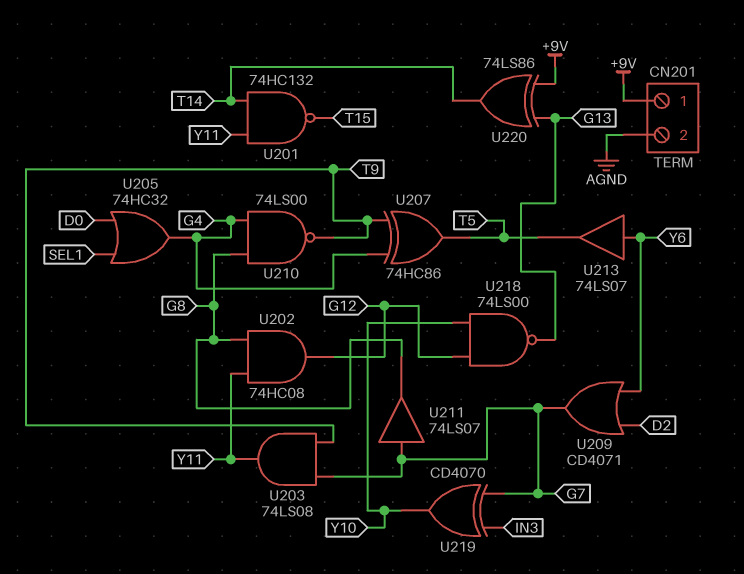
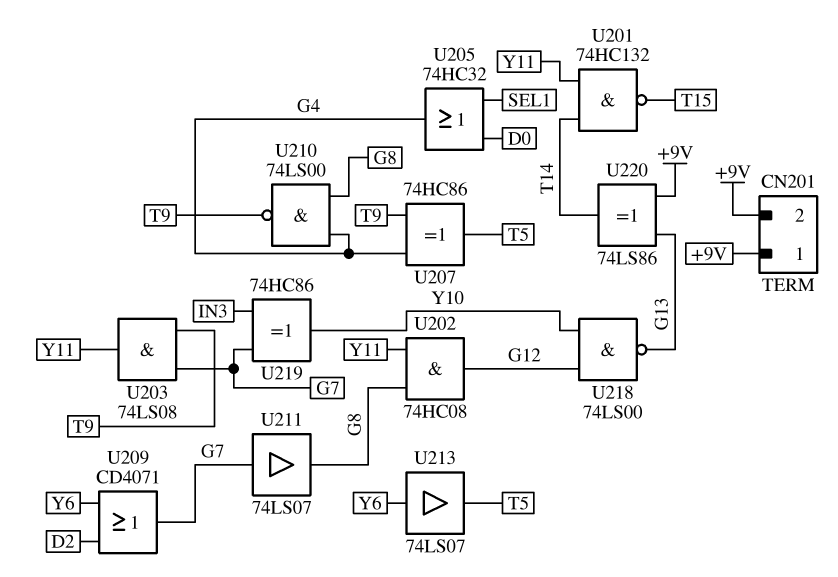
CN201 pin 2: AGND -> +9V
U219: XOR CD4070 (in G7, in IN3, out Y10) -> XOR 74HC86 (in G7, in IN3, out Y10)

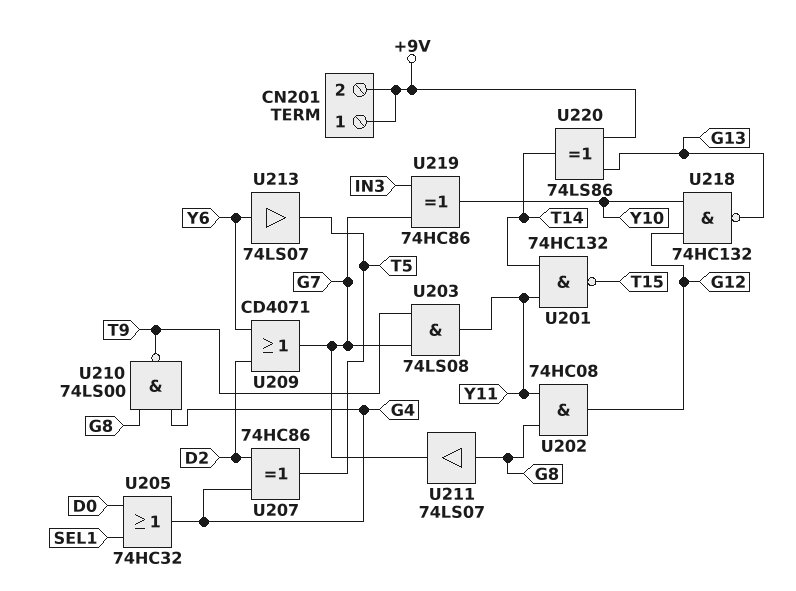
U207: XOR 74HC86 (in G4, in T9, out T5) -> XOR 74HC86 (in D2, in G4, out T5)
U211: buffer 74LS07 (in G7, out G8) -> buffer 74LS07 (in G8, out G7)
U218: NAND 74LS00 (in G12, in Y10, out G13) -> NAND 74HC132 (in G12, in Y10, out G13)

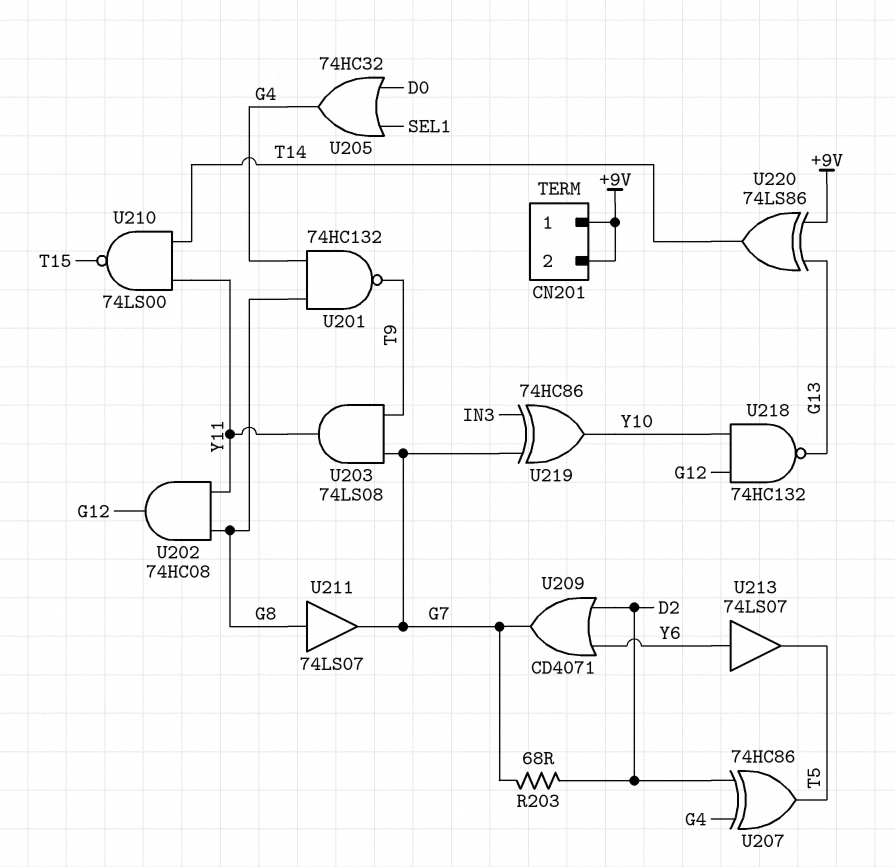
R203: none -> 68 (D2, G7)
U201: NAND 74HC132 (in T14, in Y11, out T15) -> NAND 74HC132 (in G4, in G8, out T9)
U210: NAND 74LS00 (in G4, in G8, out T9) -> NAND 74LS00 (in T14, in Y11, out T15)

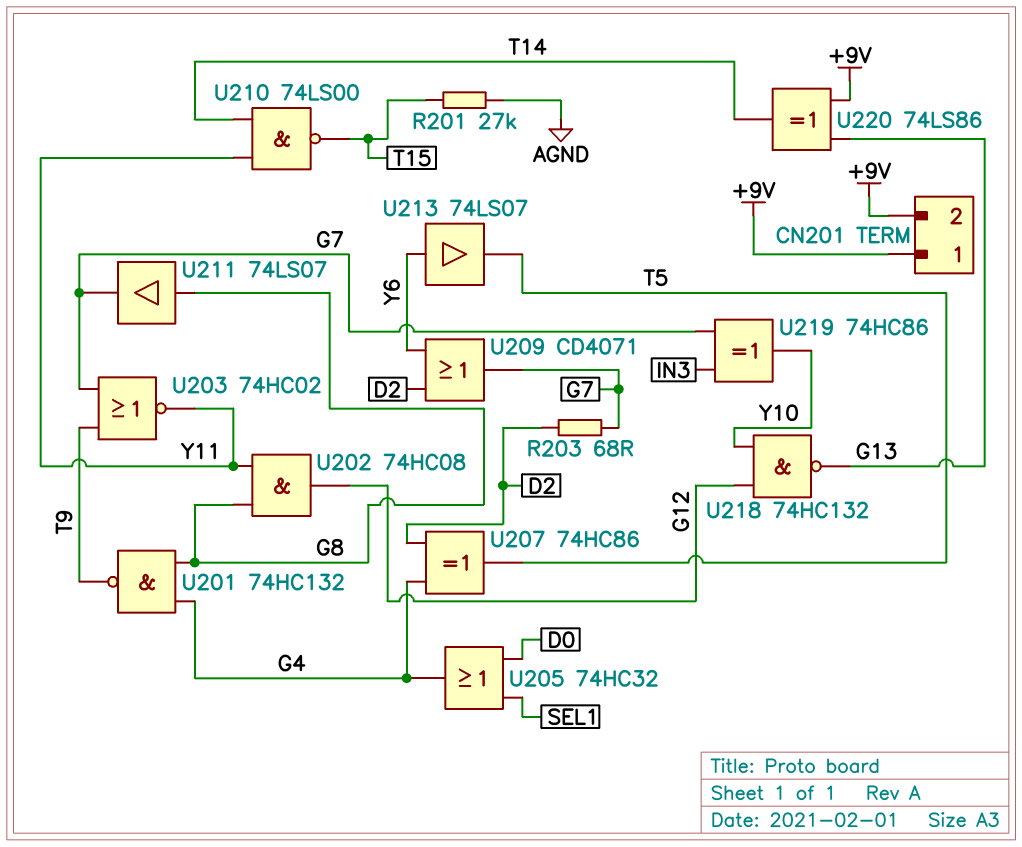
R201: none -> 27k (AGND, T15)
U203: AND 74LS08 (in G7, in T9, out Y11) -> NOR 74HC02 (in G7, in T9, out Y11)

